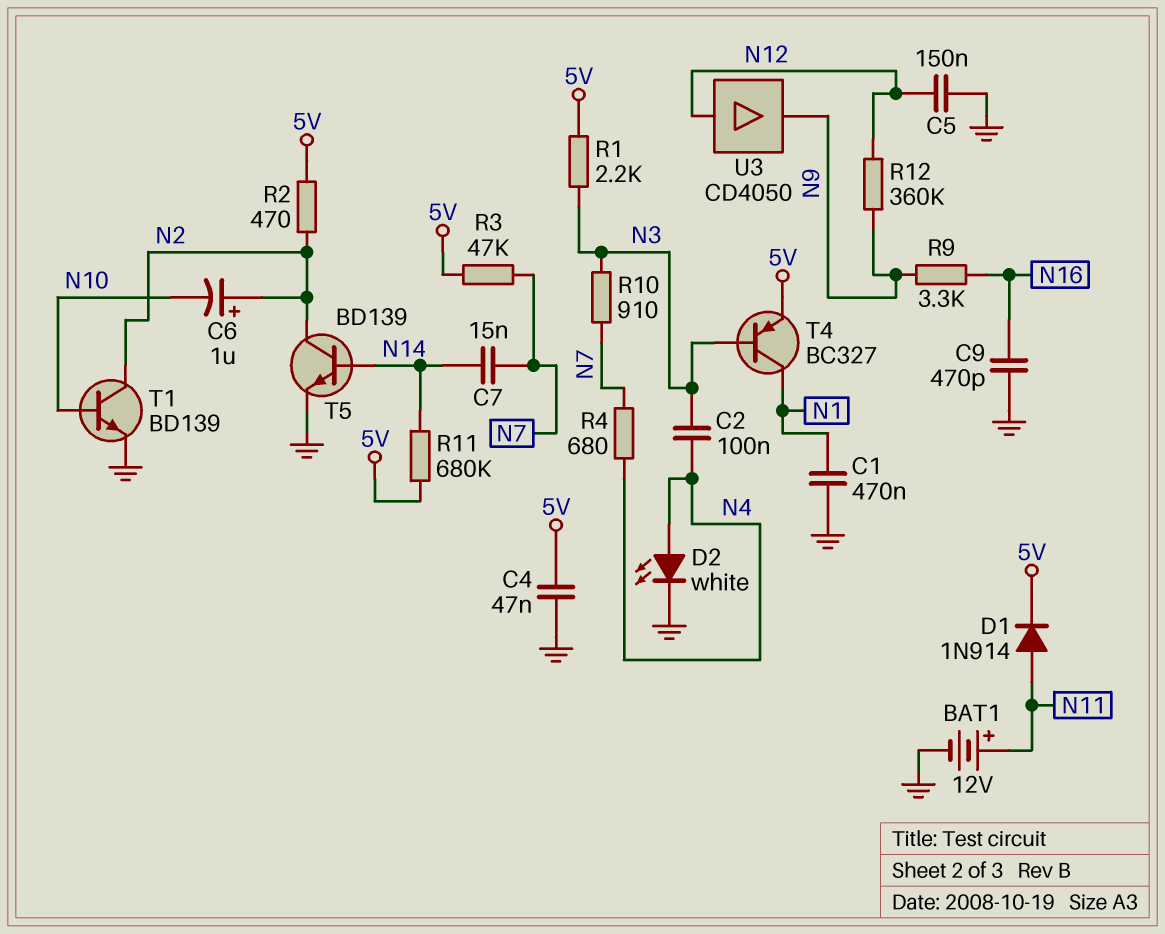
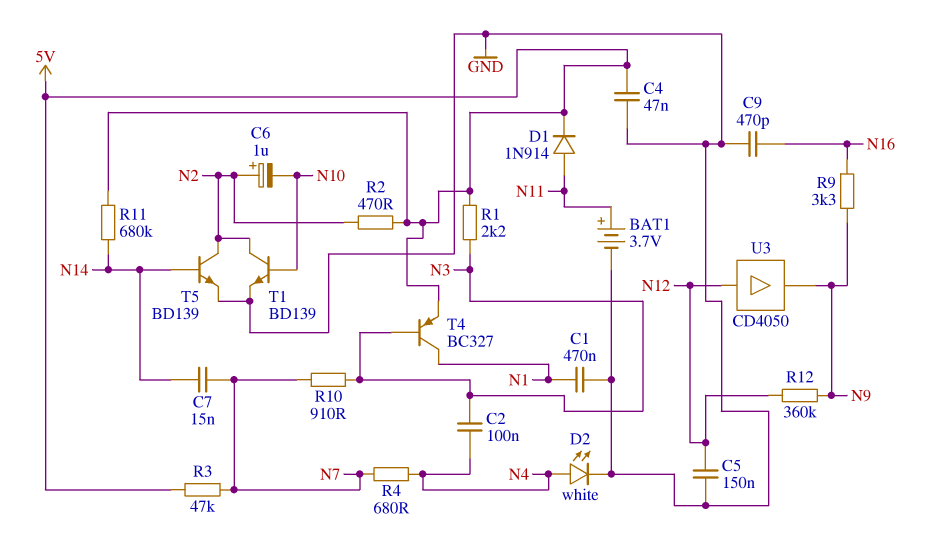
BAT1: 12V (plus N11, minus GND) -> 3.7V (plus N11, minus GND)

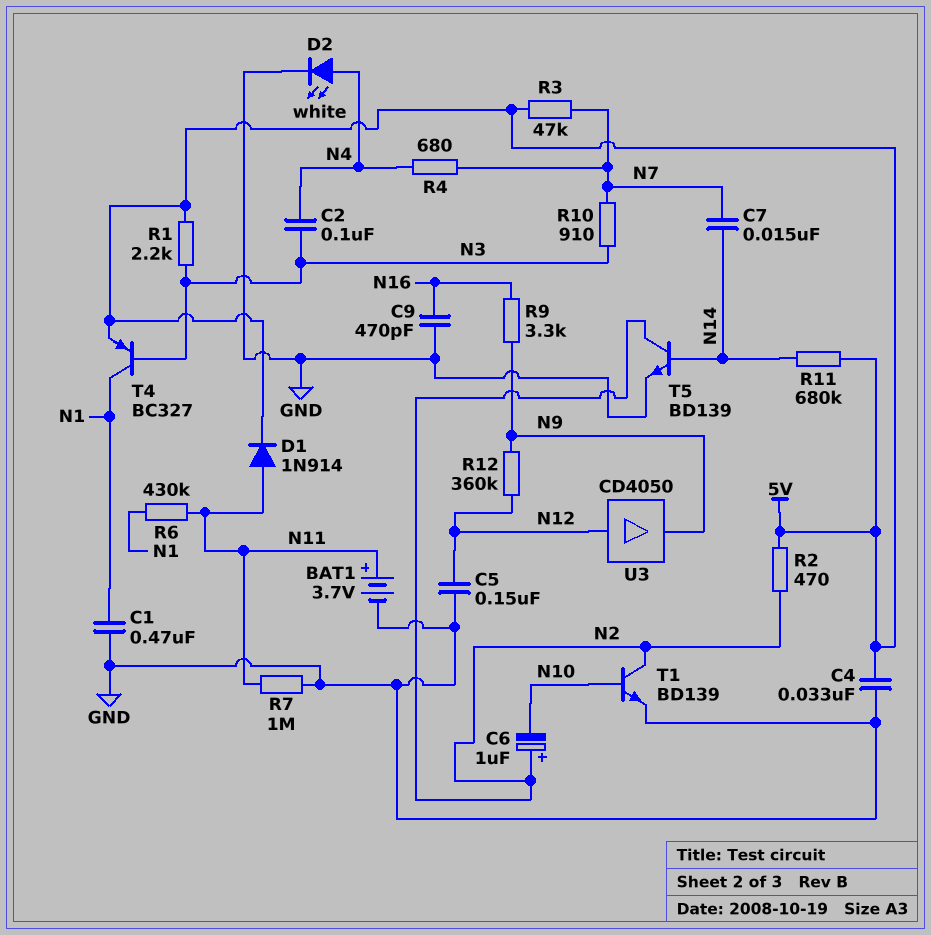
C4: 47nF (5V, GND) -> 33nF (5V, GND)
R6: none -> 430k (N1, N11)
R7: none -> 1M (GND, N11)

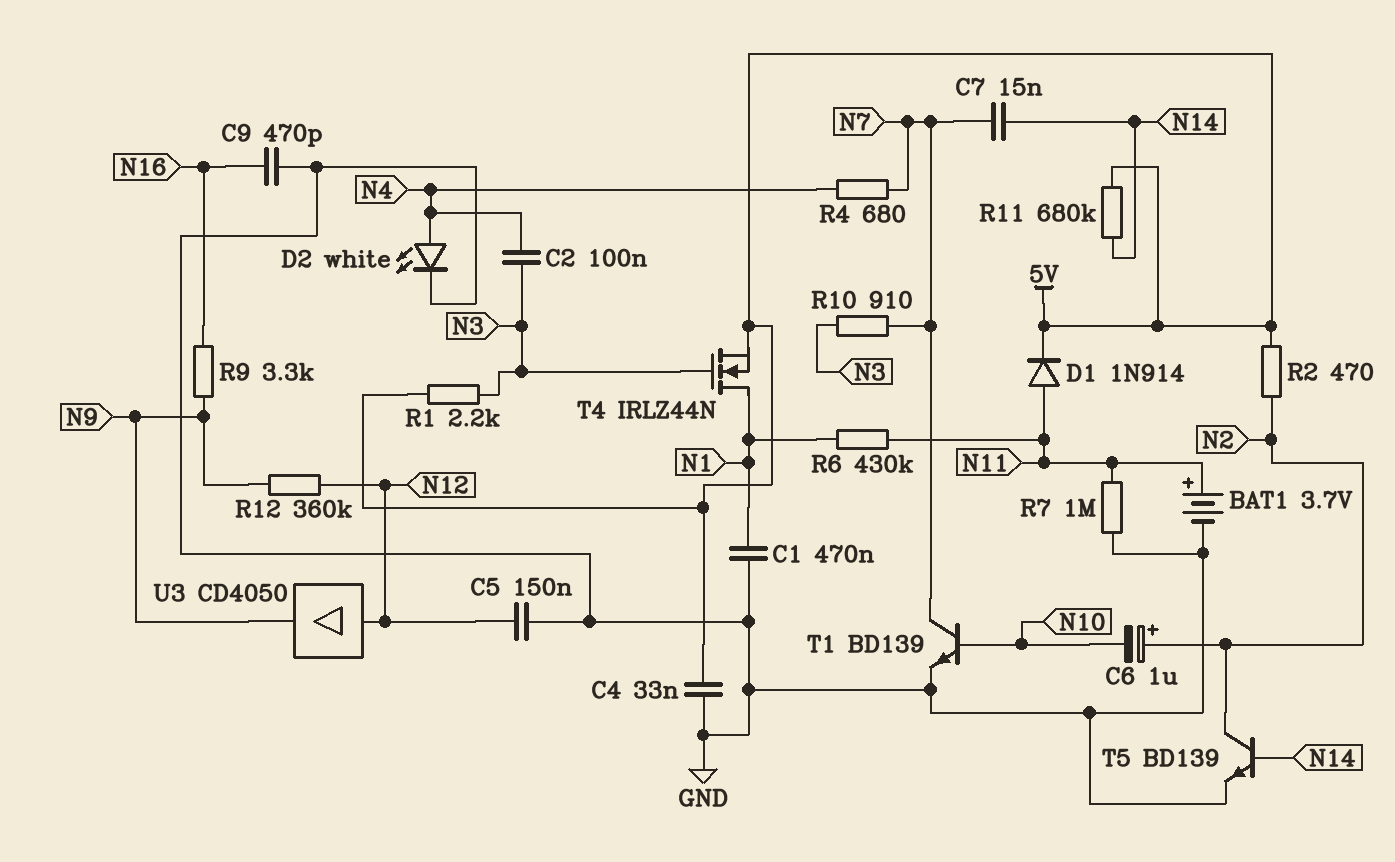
R3: 47k (5V, N7) -> none
T1: NPN BD139 (B N10, C N2, E GND) -> NPN BD139 (B N10, C N7, E GND)
T4: PNP BC327 (B N3, C N1, E 5V) -> NMOS IRLZ44N (G N3, D N1, S 5V)

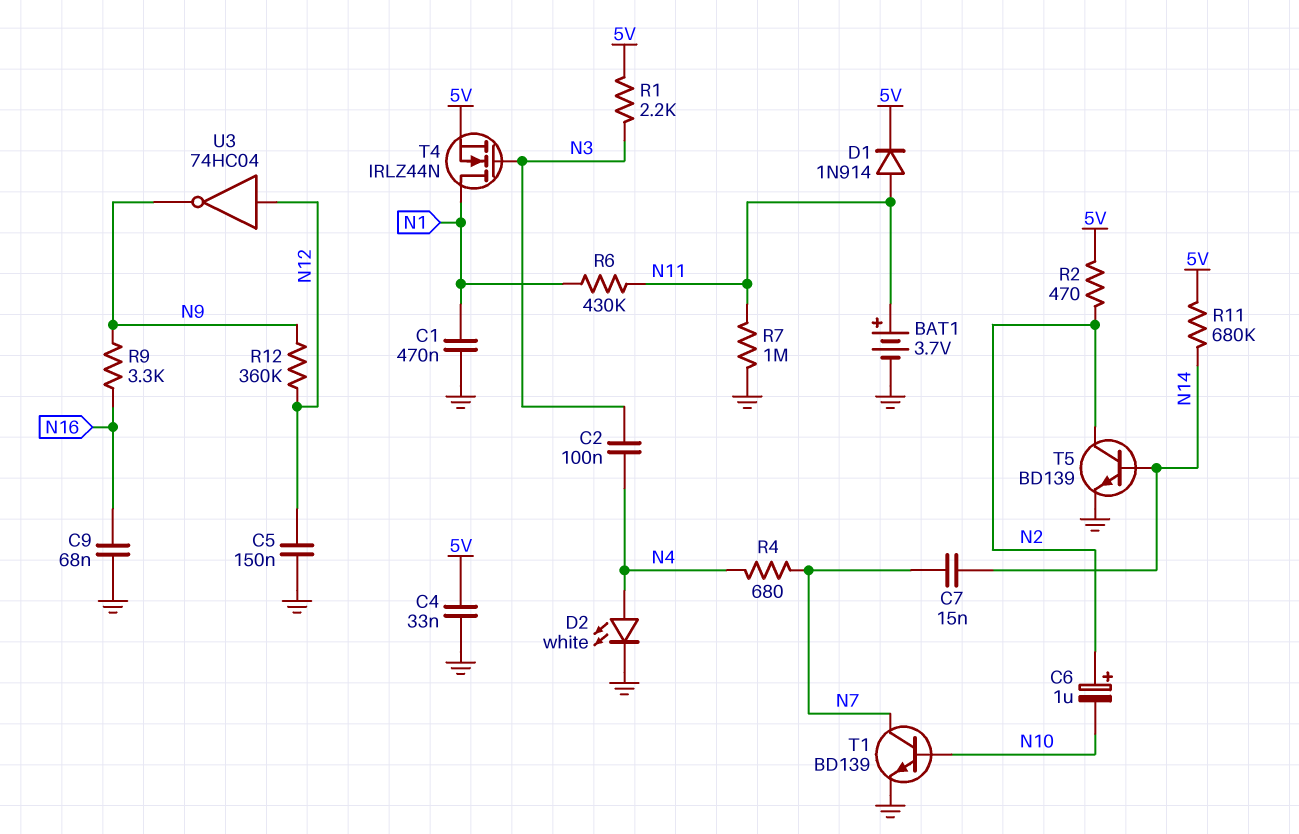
C9: 470pF (GND, N16) -> 68nF (GND, N16)
R10: 910 (N3, N7) -> none
U3: buffer CD4050 (in N12, out N9) -> NOT 74HC04 (in N12, out N9)

